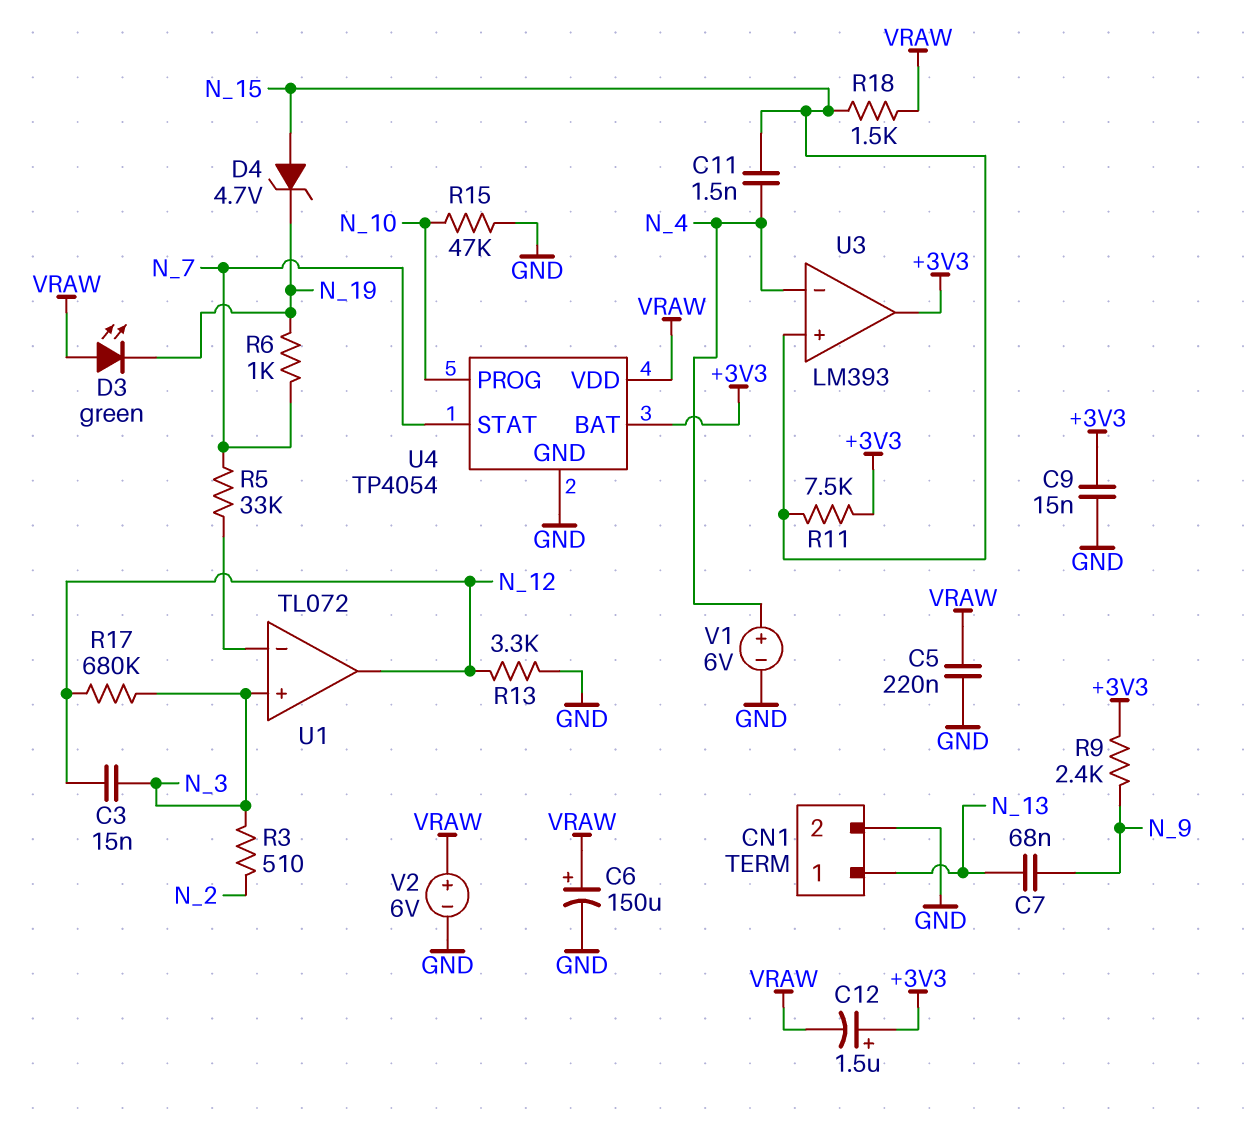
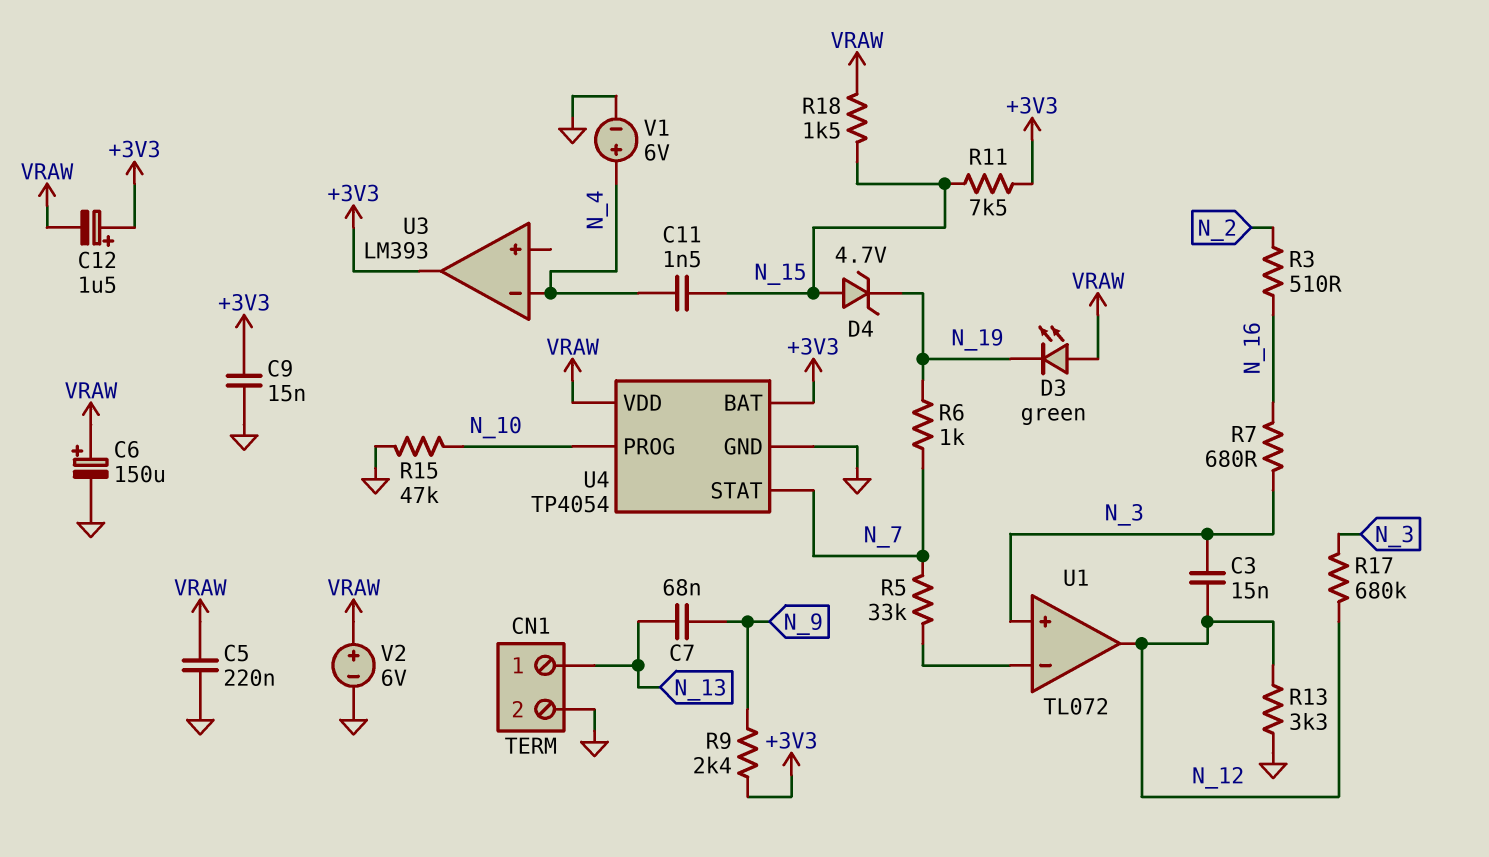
R3: 510 (N_2, N_3) -> 510 (N_2, N_16)
R7: none -> 680 (N_3, N_16)
U3 pin in+: N_15 -> none

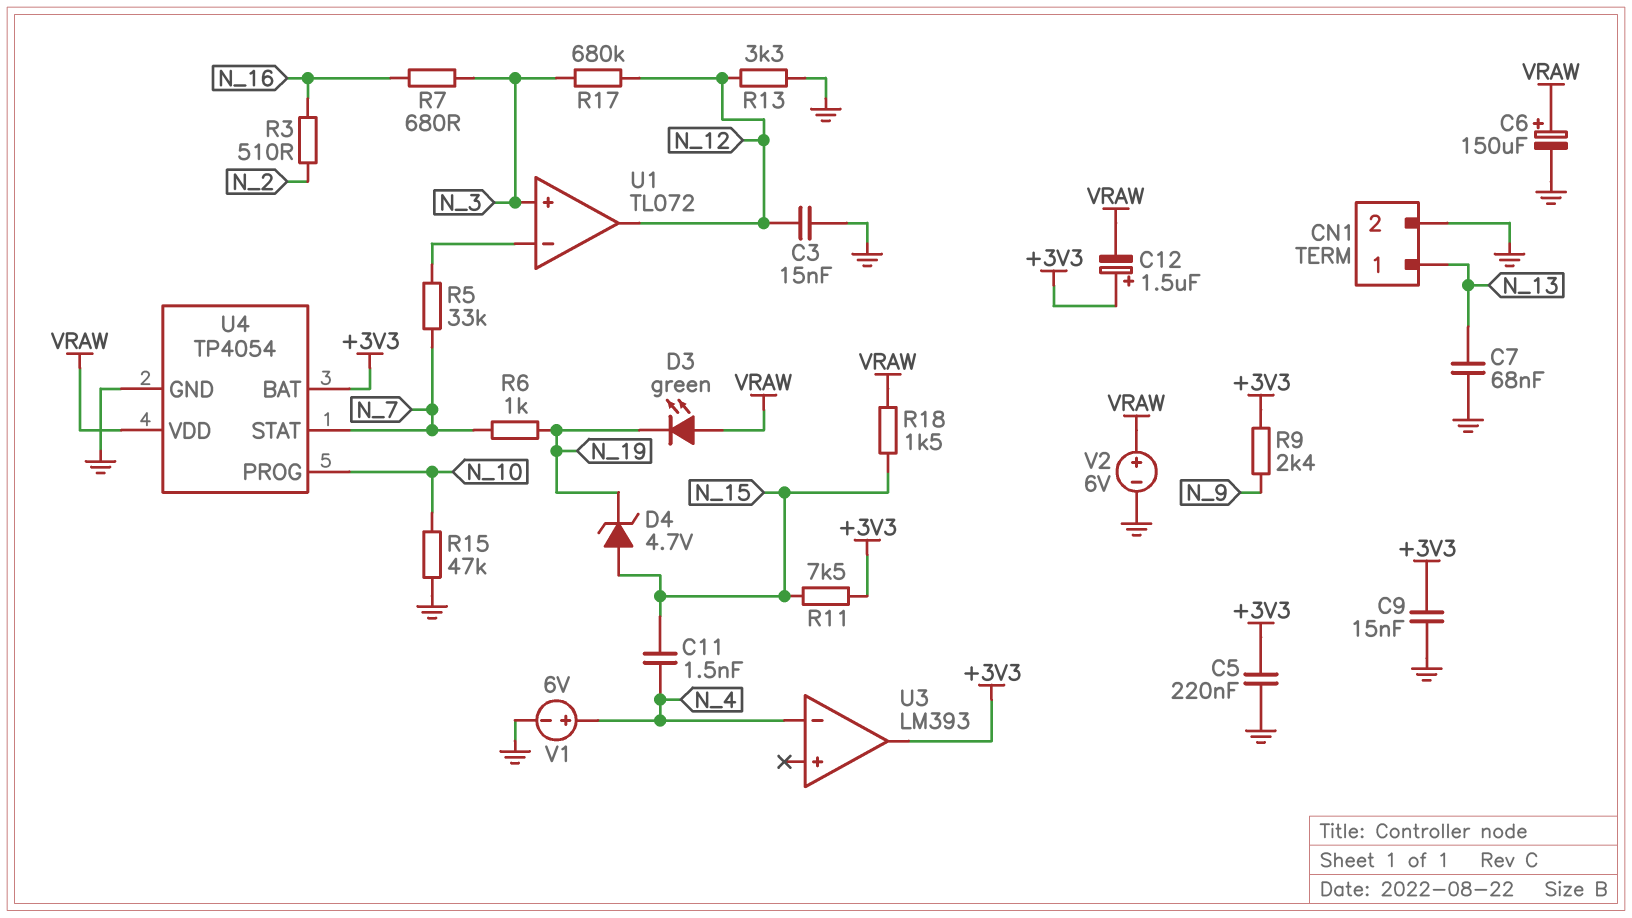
C3: 15nF (N_3, N_12) -> 15nF (GND, N_12)
C5: 220nF (GND, VRAW) -> 220nF (+3V3, GND)
C7: 68nF (N_9, N_13) -> 68nF (GND, N_13)

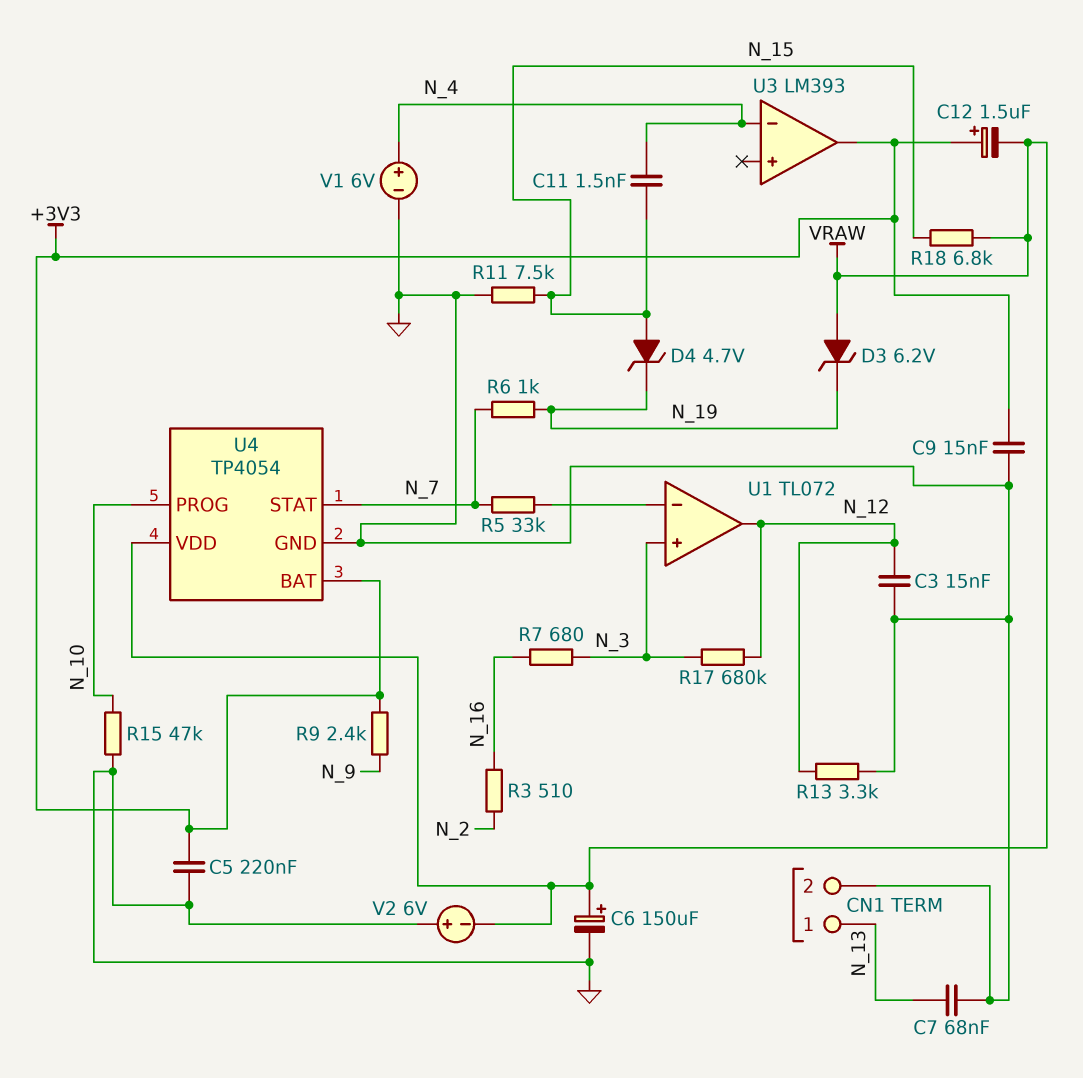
D3: LED green (A VRAW, K N_19) -> zener 6.2V (A VRAW, K N_19)
R11: 7.5k (+3V3, N_15) -> 7.5k (GND, N_15)
R18: 1.5k (N_15, VRAW) -> 6.8k (N_15, VRAW)
V2: 6V (plus VRAW, minus GND) -> 6V (plus GND, minus VRAW)

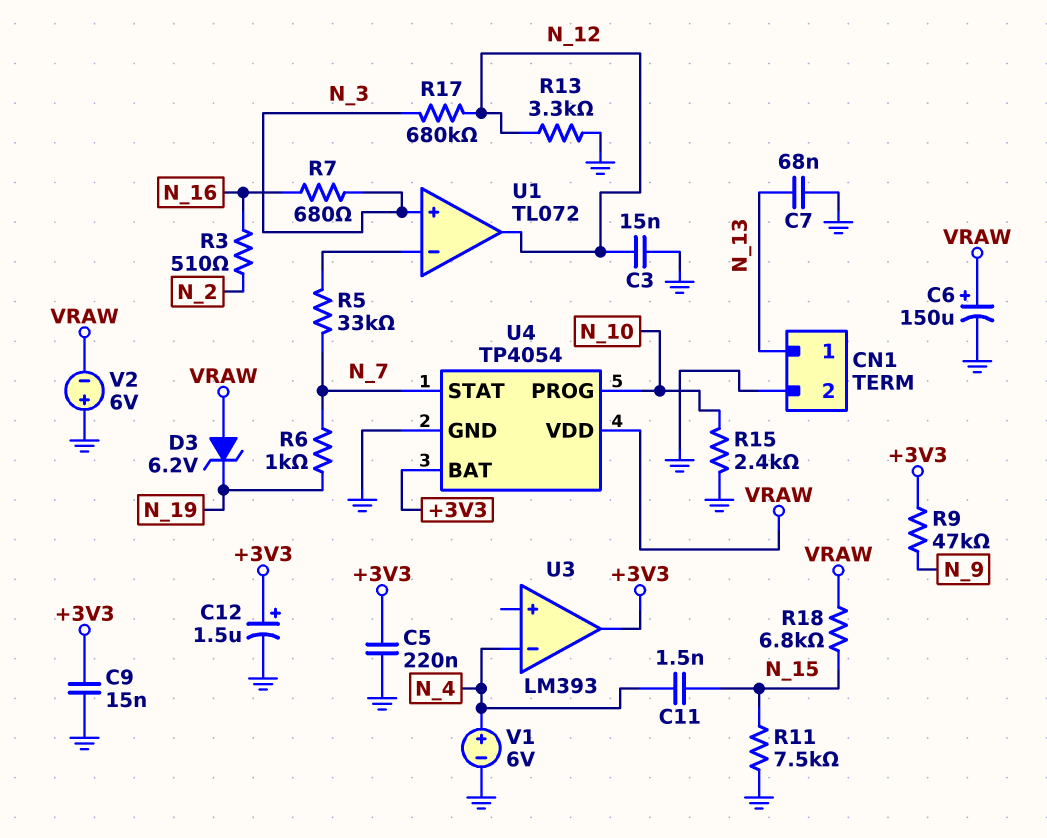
C12: 1.5uF (plus +3V3, minus VRAW) -> 1.5uF (plus +3V3, minus GND)
D4: zener 4.7V (A N_15, K N_19) -> none
R9: 2.4k (+3V3, N_9) -> 47k (+3V3, N_9)
R15: 47k (GND, N_10) -> 2.4k (GND, N_10)

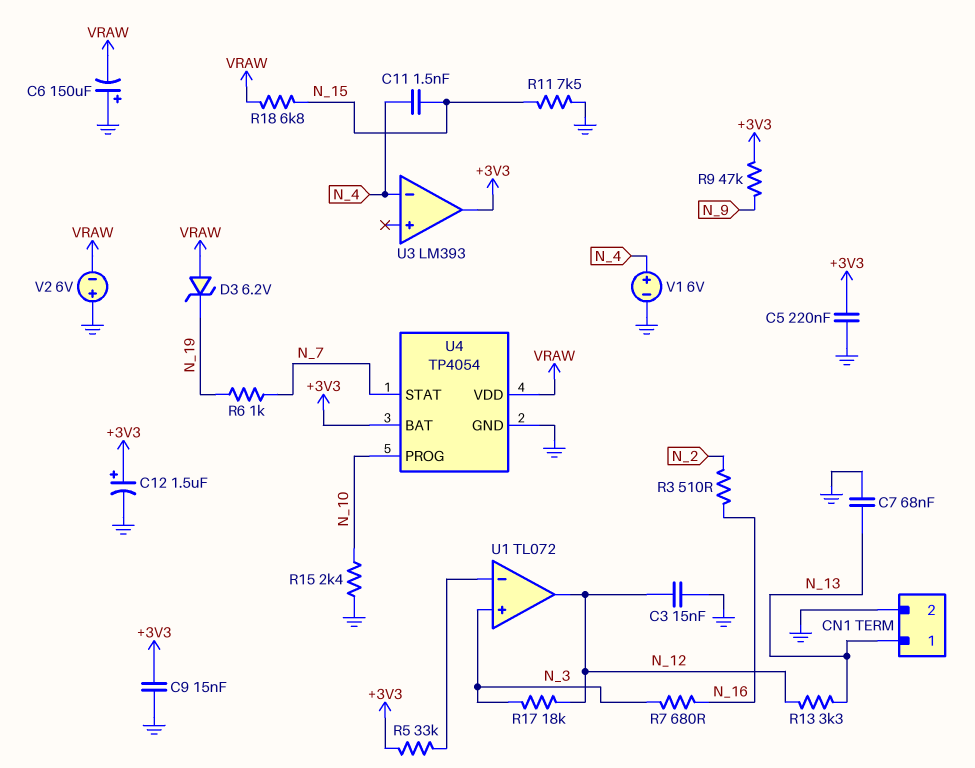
C6: 150uF (plus VRAW, minus GND) -> 150uF (plus GND, minus VRAW)
R5: 33k (N_7, U1/in-) -> 33k (+3V3, U1/in-)
R13: 3.3k (GND, N_12) -> 3.3k (N_12, N_13)
R17: 680k (N_3, N_12) -> 18k (N_3, N_12)

